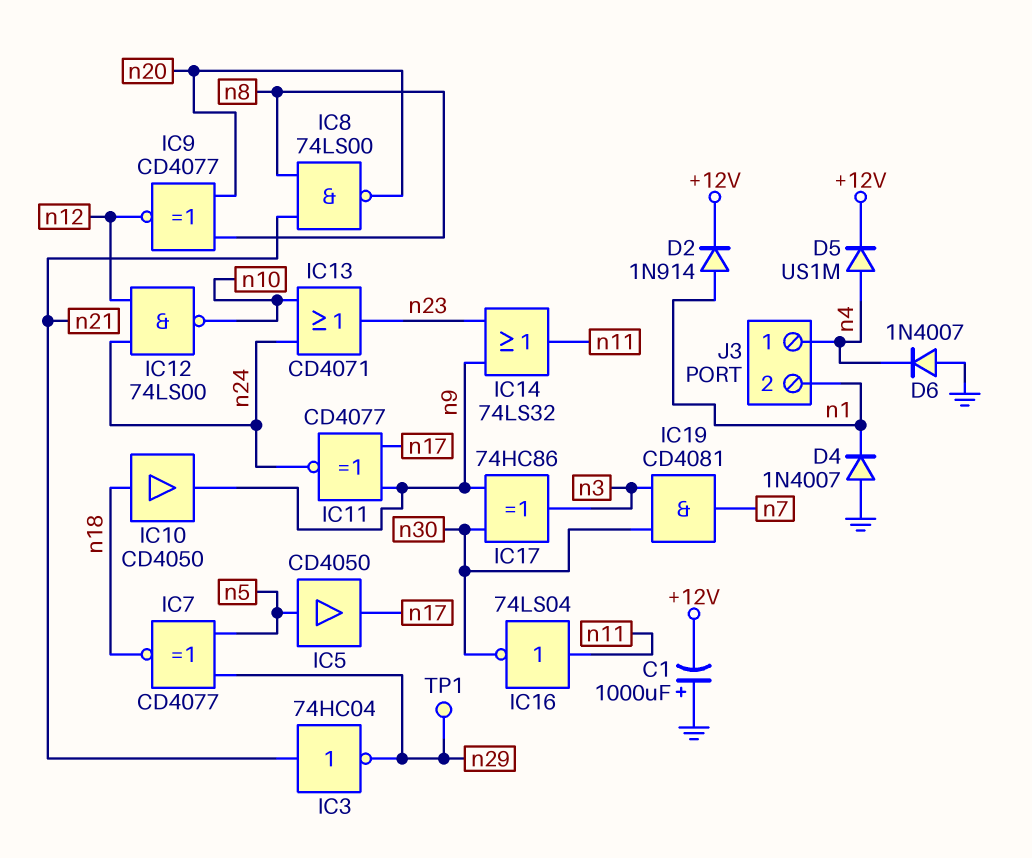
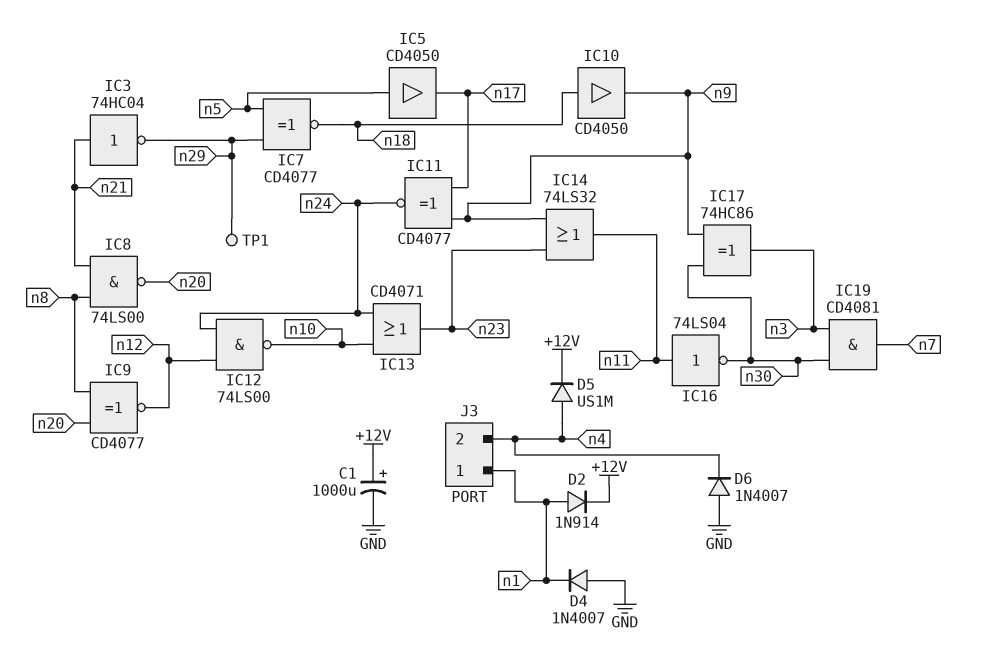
C1: 1000uF (plus GND, minus +12V) -> 1000uF (plus +12V, minus GND)
J3 pin 1: n4 -> n1
J3 pin 2: n1 -> n4

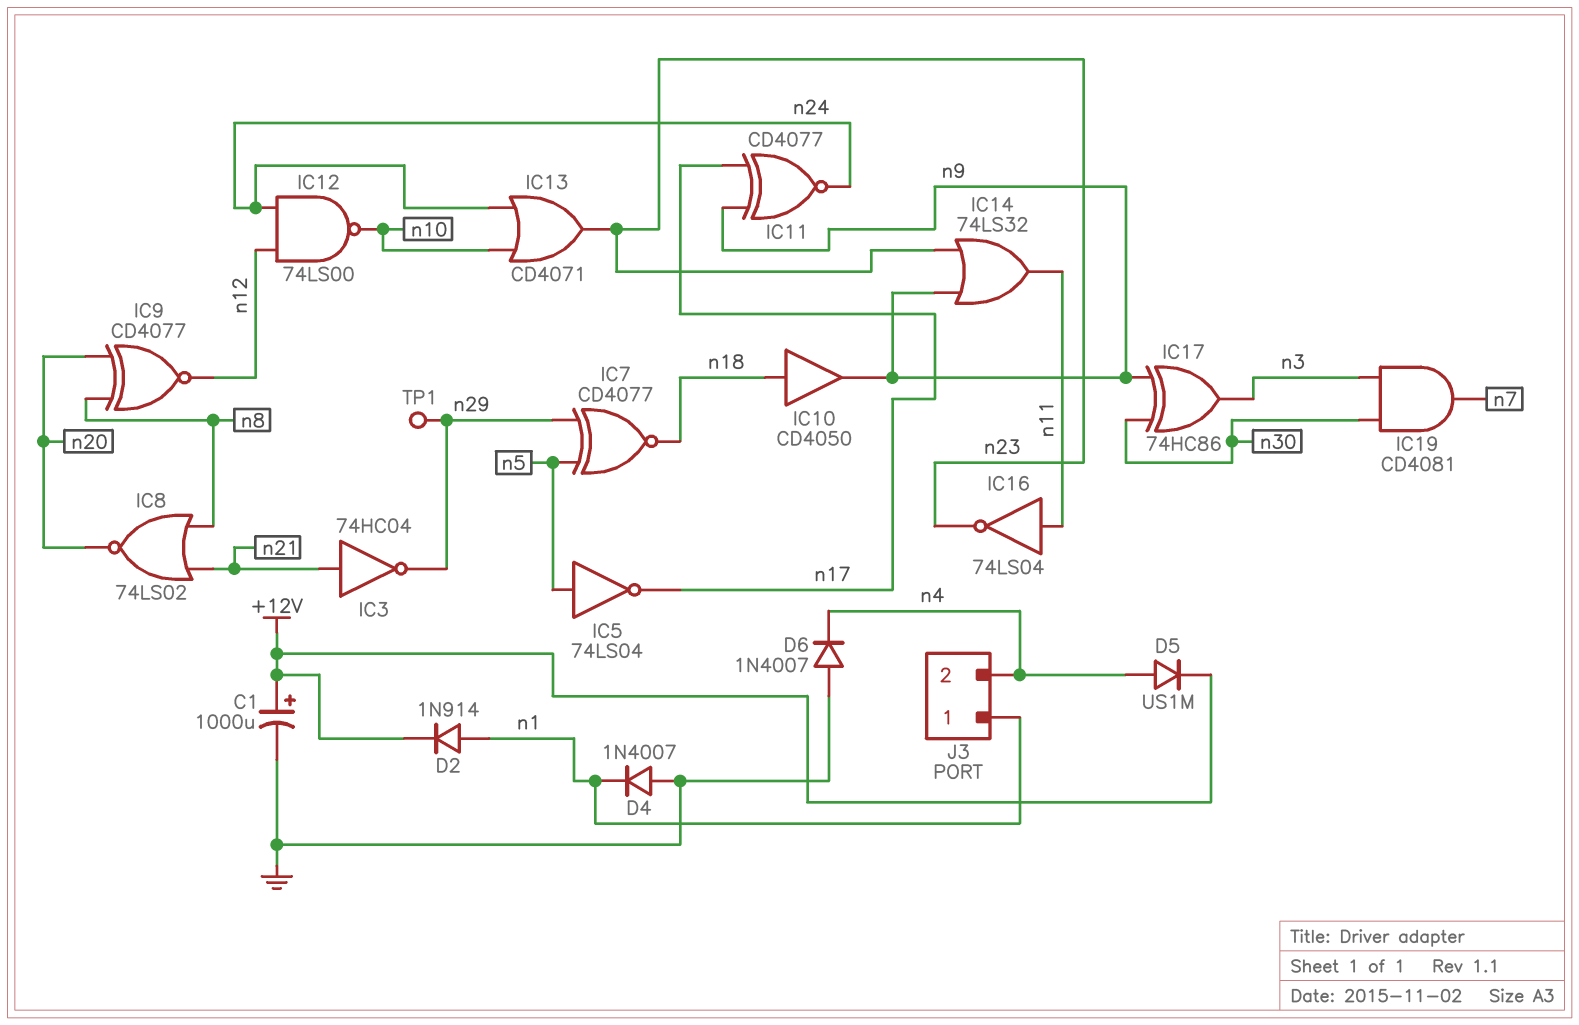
IC5: buffer CD4050 (in n5, out n17) -> NOT 74LS04 (in n5, out n17)
IC8: NAND 74LS00 (in n8, in n21, out n20) -> NOR 74LS02 (in n8, in n21, out n20)
IC16: NOT 74LS04 (in n11, out n30) -> NOT 74LS04 (in n11, out n23)

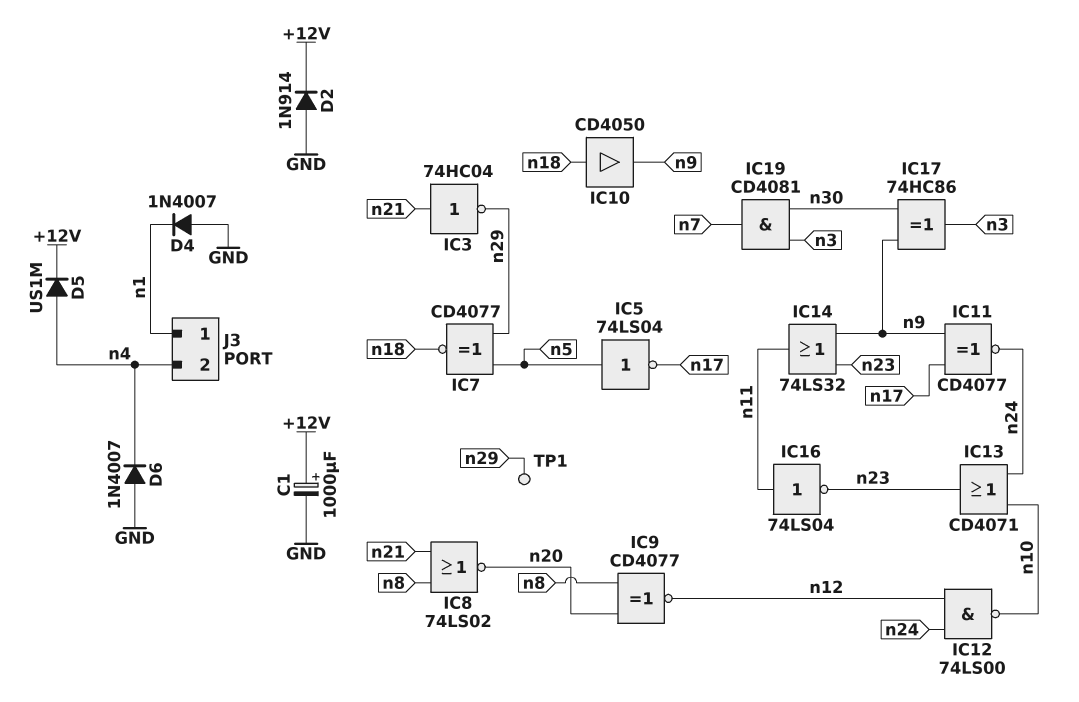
D2: diode 1N914 (A n1, K +12V) -> diode 1N914 (A GND, K +12V)

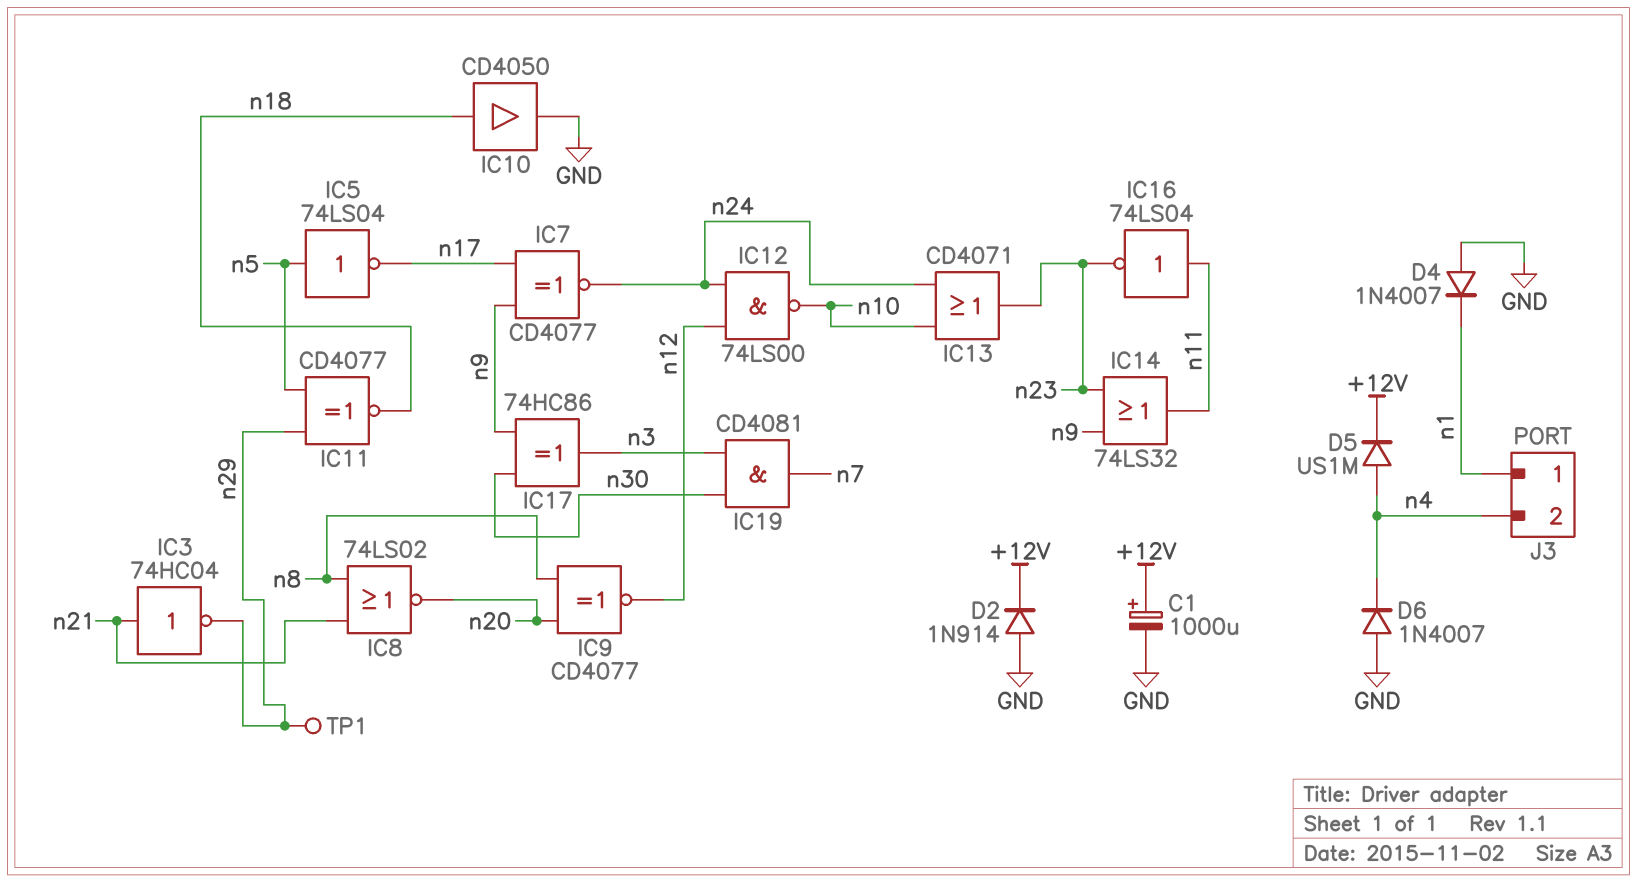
IC7: XNOR CD4077 (in n5, in n29, out n18) -> XNOR CD4077 (in n9, in n17, out n24)
IC10: buffer CD4050 (in n18, out n9) -> buffer CD4050 (in n18, out GND)
IC11: XNOR CD4077 (in n9, in n17, out n24) -> XNOR CD4077 (in n5, in n29, out n18)

